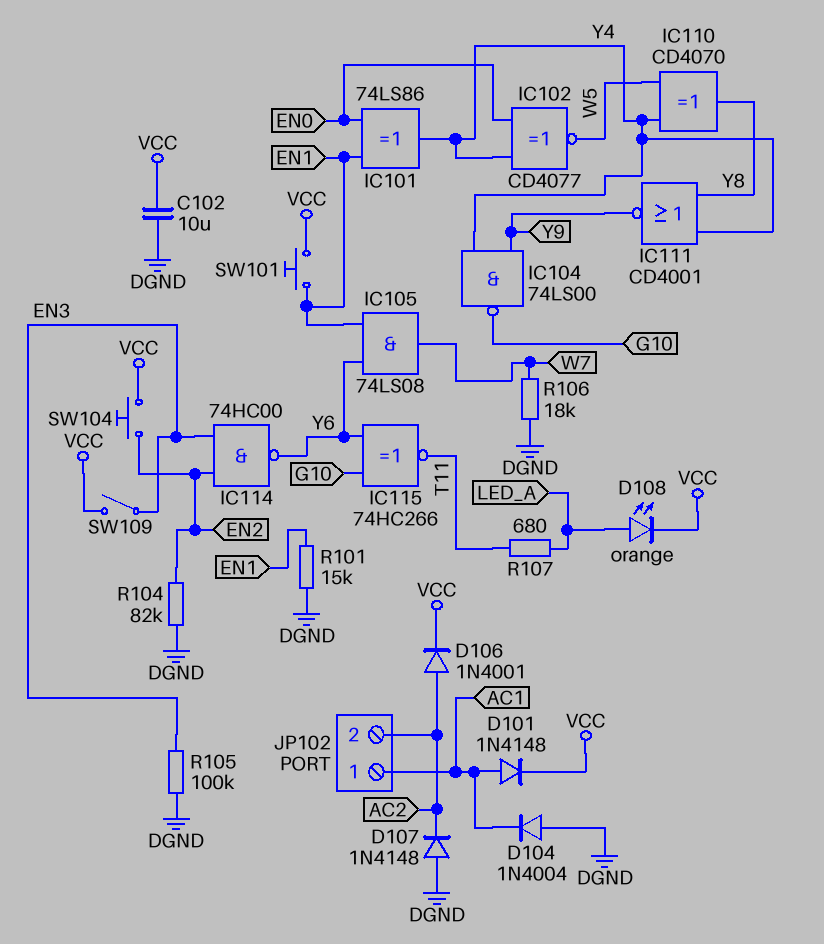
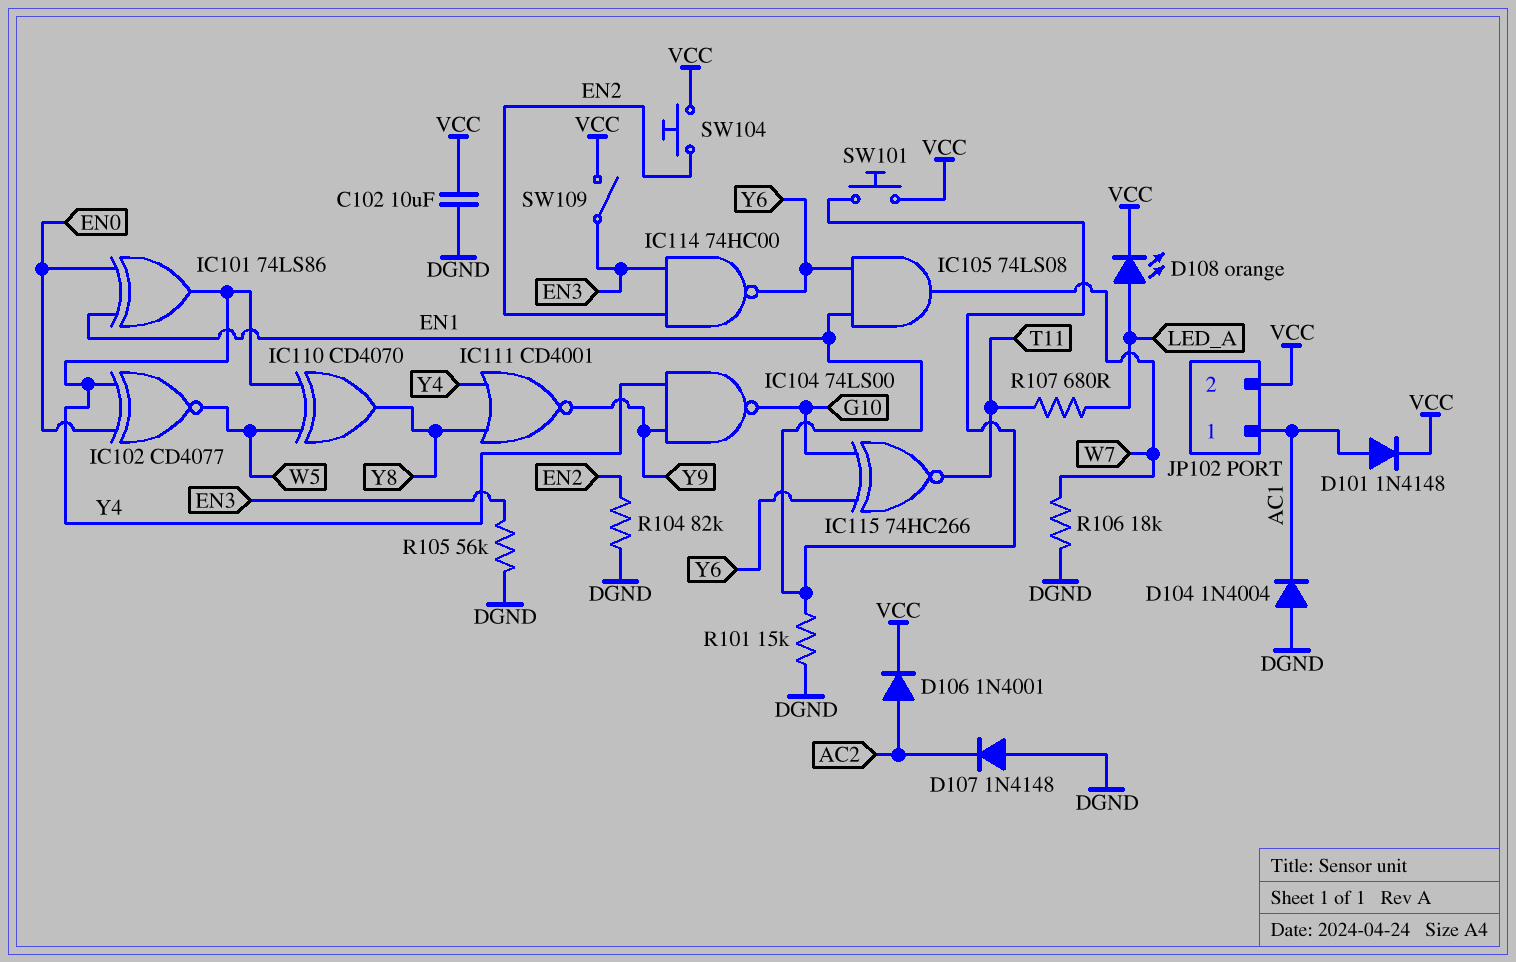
JP102 pin 2: AC2 -> VCC
R105: 100k (DGND, EN3) -> 56k (DGND, EN3)

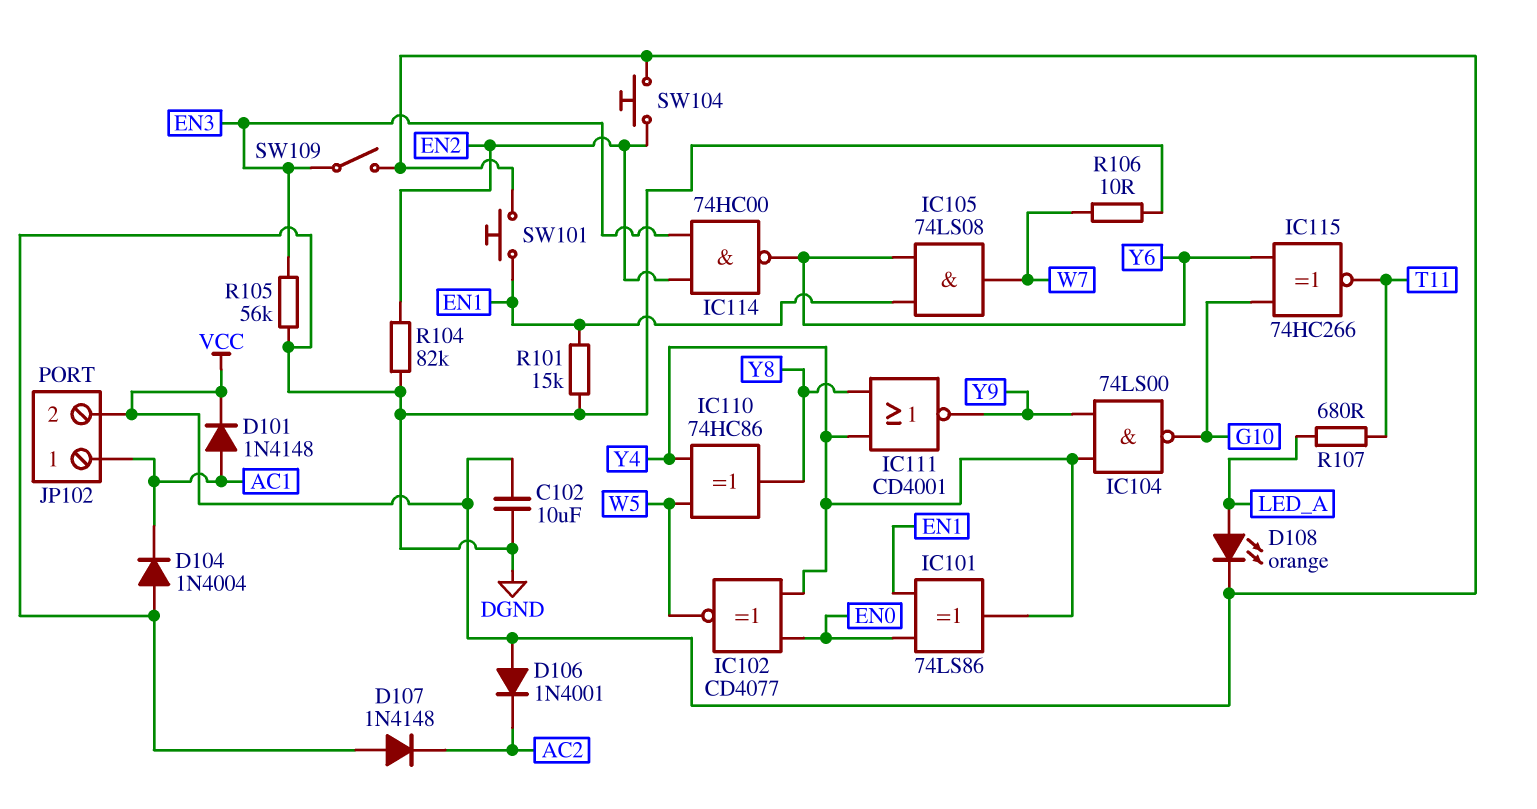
D106: diode 1N4001 (A AC2, K VCC) -> diode 1N4001 (A VCC, K AC2)
IC110: XOR CD4070 (in W5, in Y4, out Y8) -> XOR 74HC86 (in W5, in Y4, out Y8)
R106: 18k (DGND, W7) -> 10 (DGND, W7)

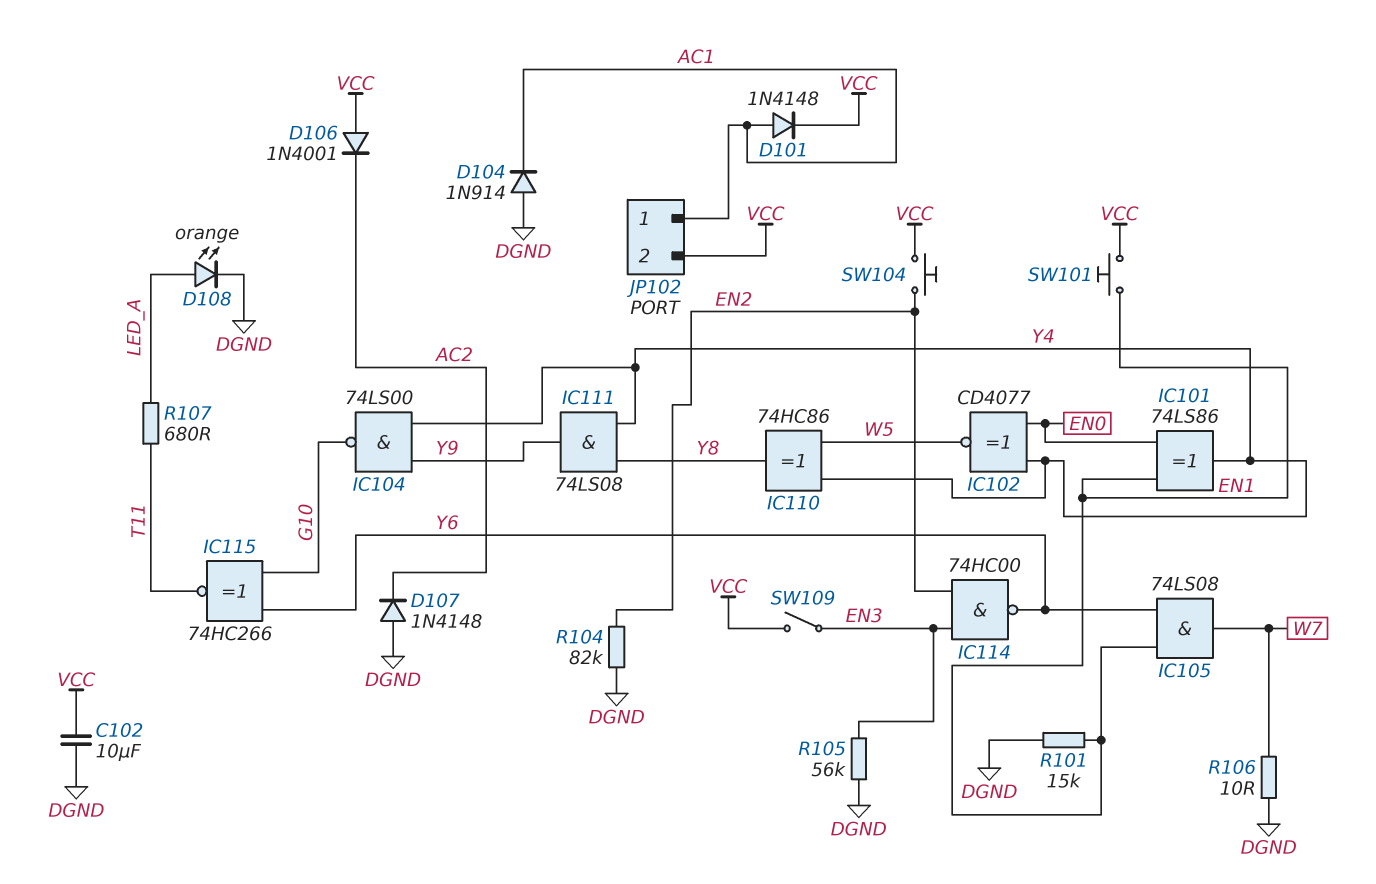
D104: diode 1N4004 (A DGND, K AC1) -> diode 1N914 (A DGND, K AC1)
D108: LED orange (A LED_A, K VCC) -> LED orange (A LED_A, K DGND)
IC111: NOR CD4001 (in Y4, in Y8, out Y9) -> AND 74LS08 (in Y4, in Y8, out Y9)

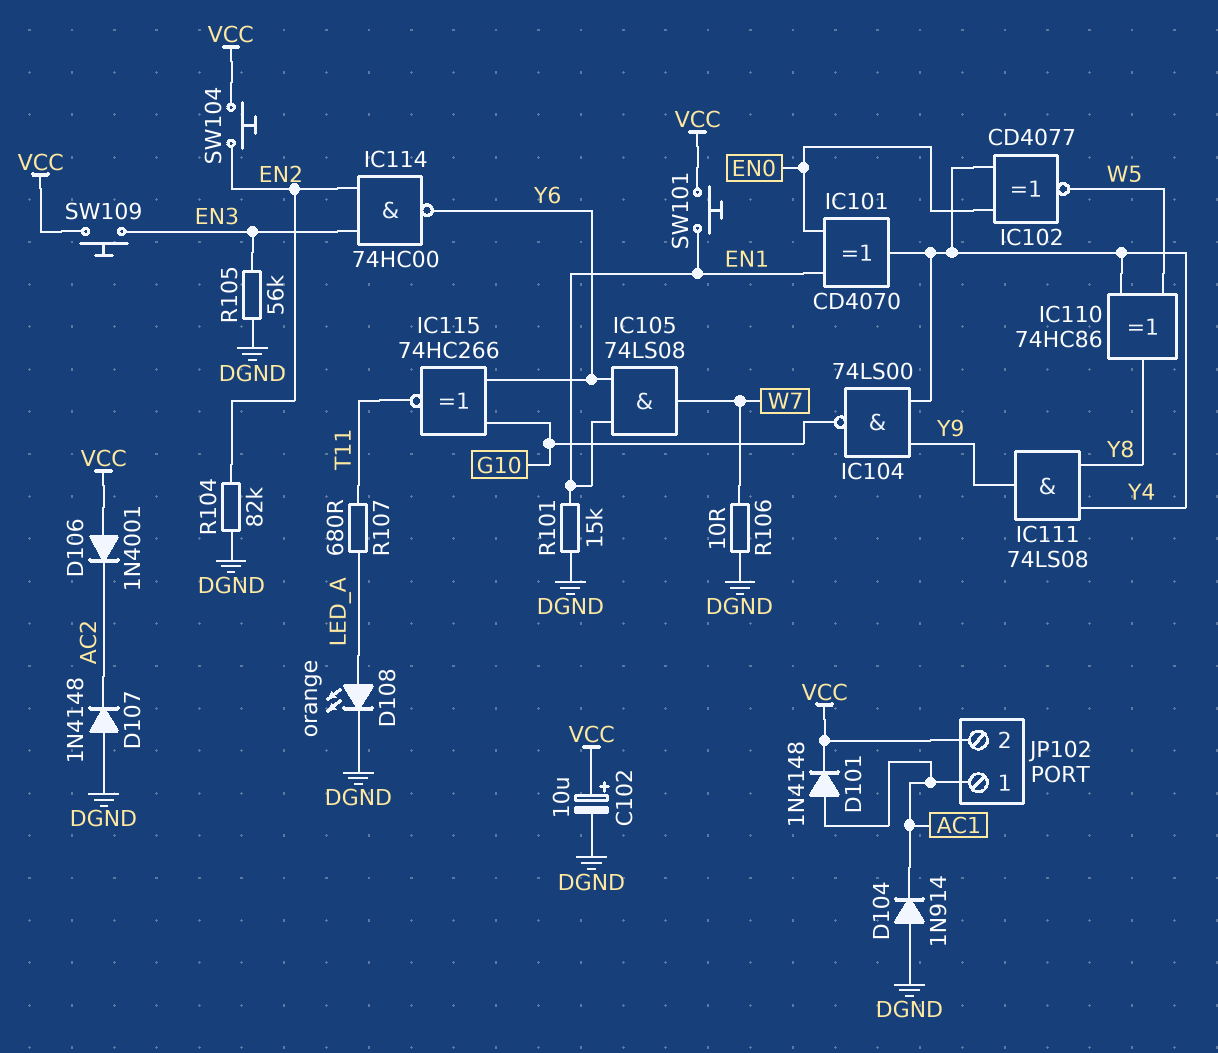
C102: 10uF (DGND, VCC) -> 10uF (plus VCC, minus DGND)
IC101: XOR 74LS86 (in EN0, in EN1, out Y4) -> XOR CD4070 (in EN0, in EN1, out Y4)
SW109: switch (EN3, VCC) -> button (EN3, VCC)

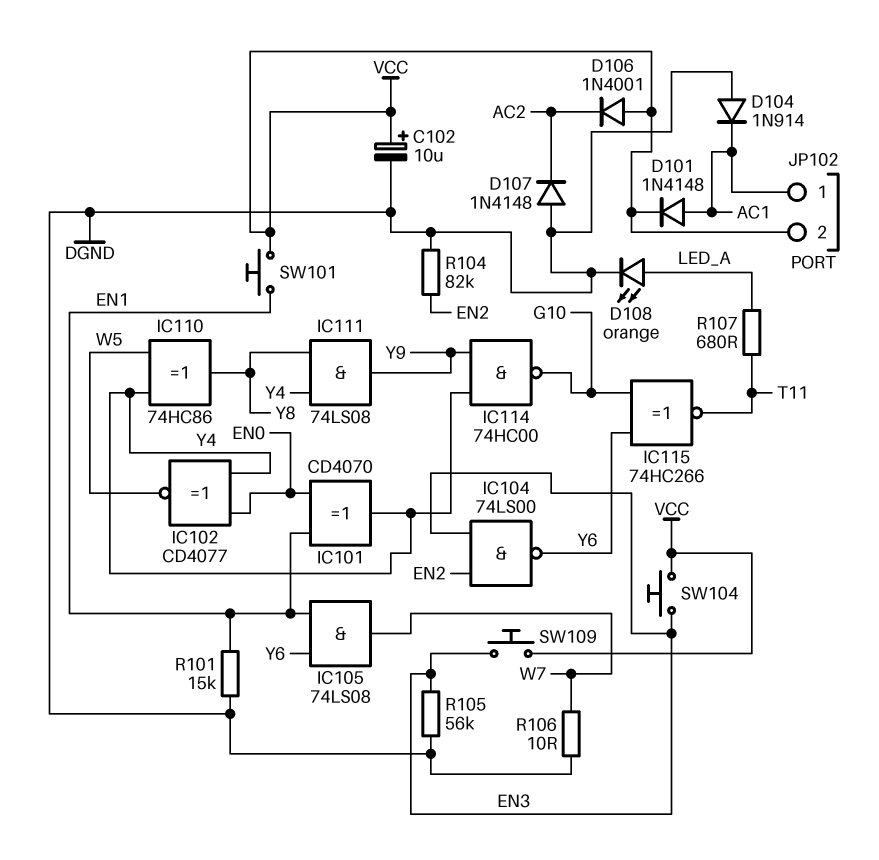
IC104: NAND 74LS00 (in Y4, in Y9, out G10) -> NAND 74LS00 (in EN2, in EN3, out Y6)
IC114: NAND 74HC00 (in EN2, in EN3, out Y6) -> NAND 74HC00 (in Y4, in Y9, out G10)
SW104: button (EN2, VCC) -> button (EN3, VCC)

